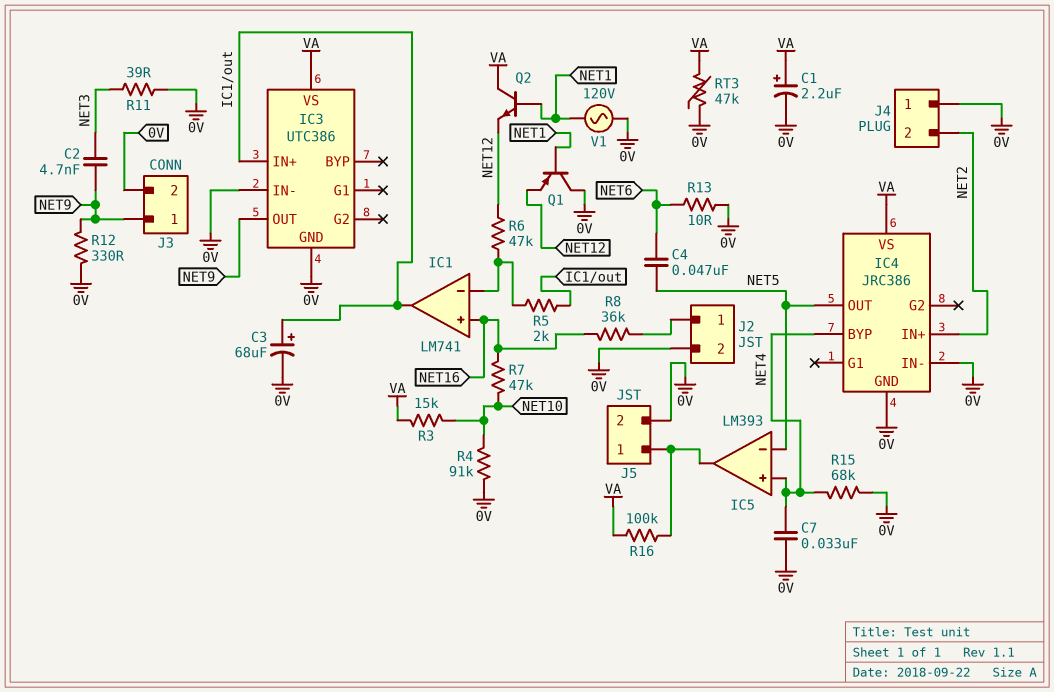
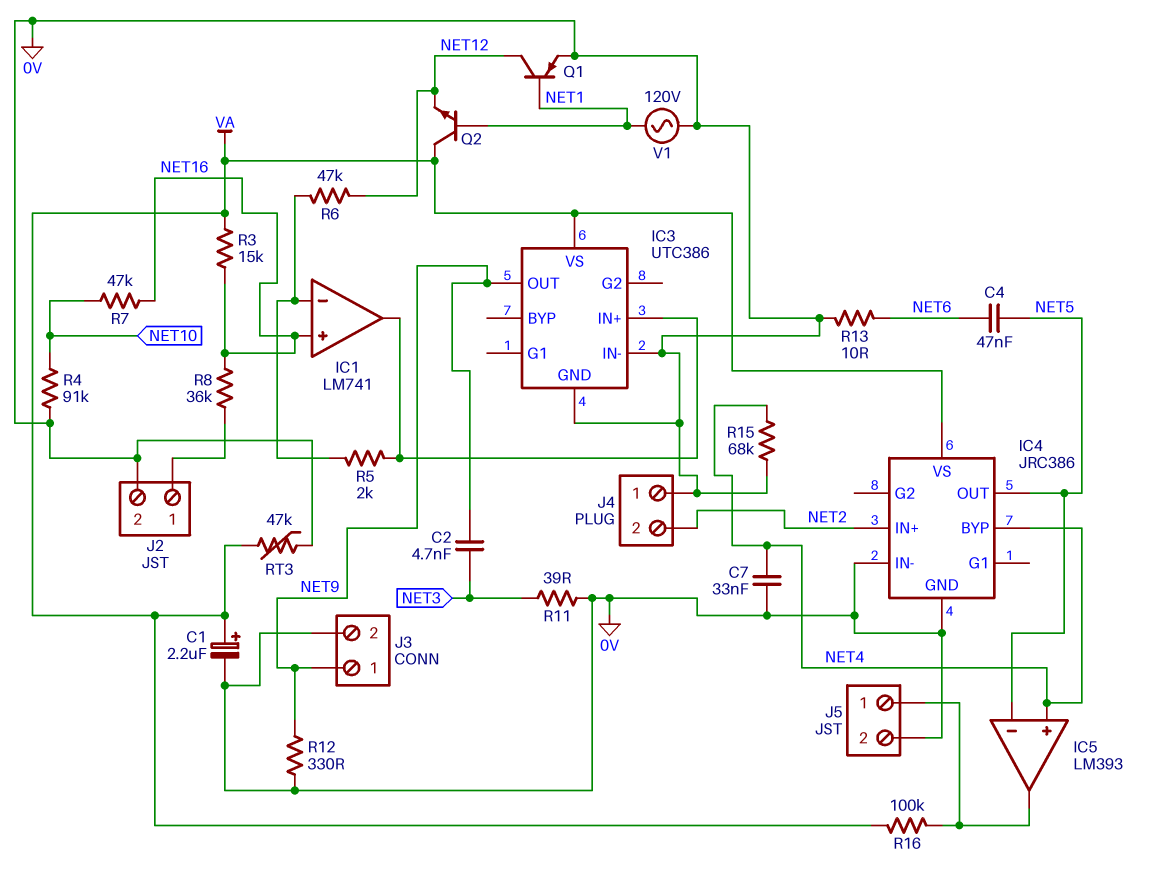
C3: 68uF (plus IC1/out, minus 0V) -> none
Q1: PNP (B NET1, C 0V, E NET12) -> PNP (B NET1, C NET12, E 0V)
R3: 15k (NET10, VA) -> 15k (NET16, VA)

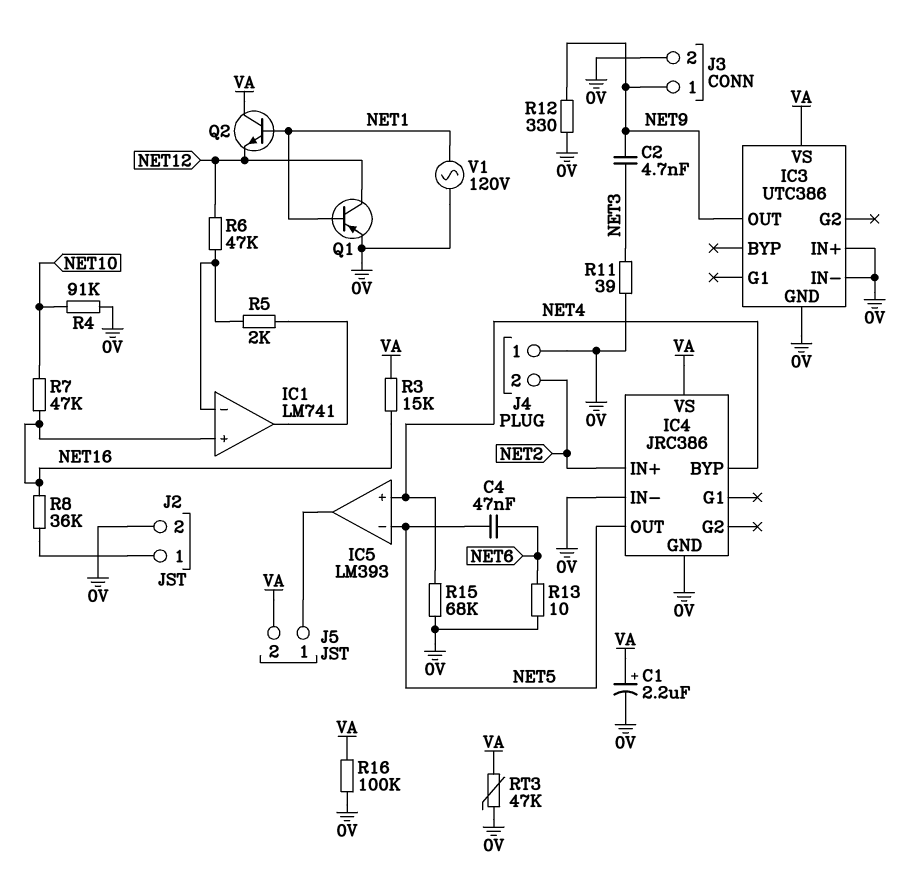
C7: 33nF (0V, NET4) -> none
IC3 pin IN+: IC1/out -> 0V
J5 pin 2: 0V -> VA
R16: 100k (IC5/out, VA) -> 100k (0V, VA)

